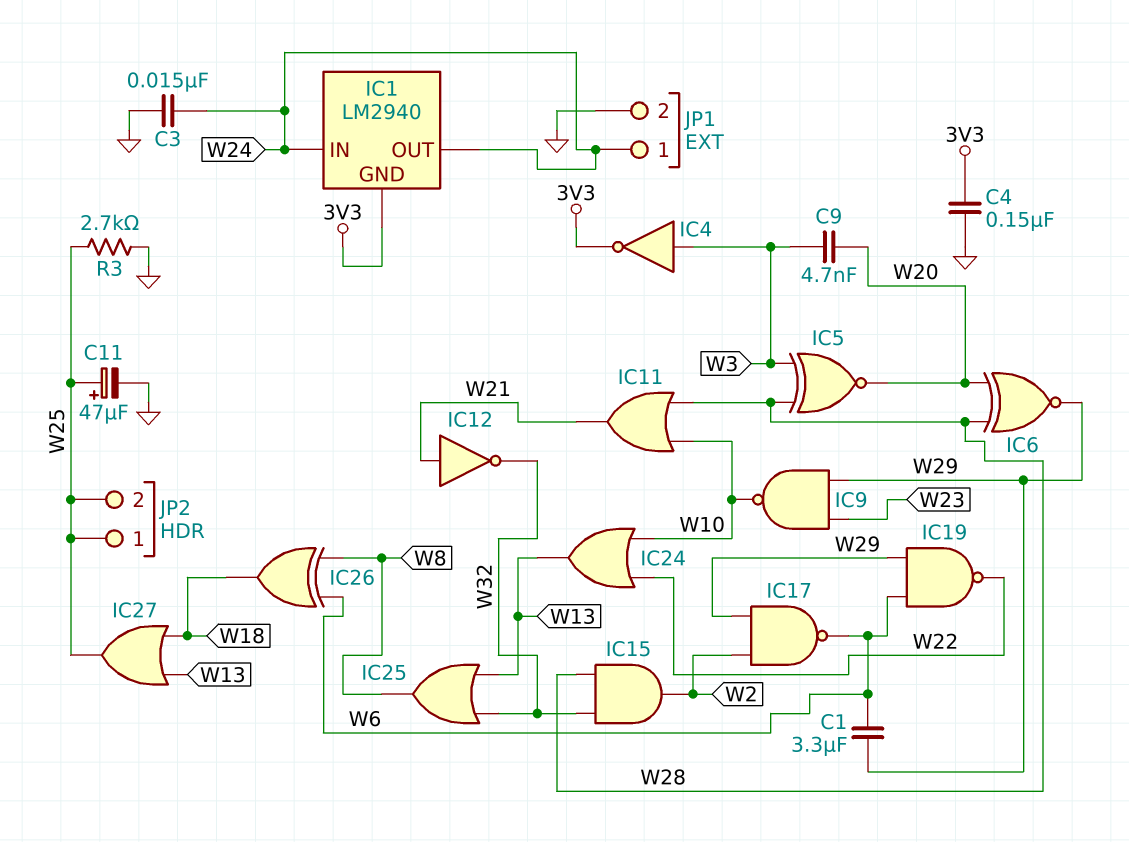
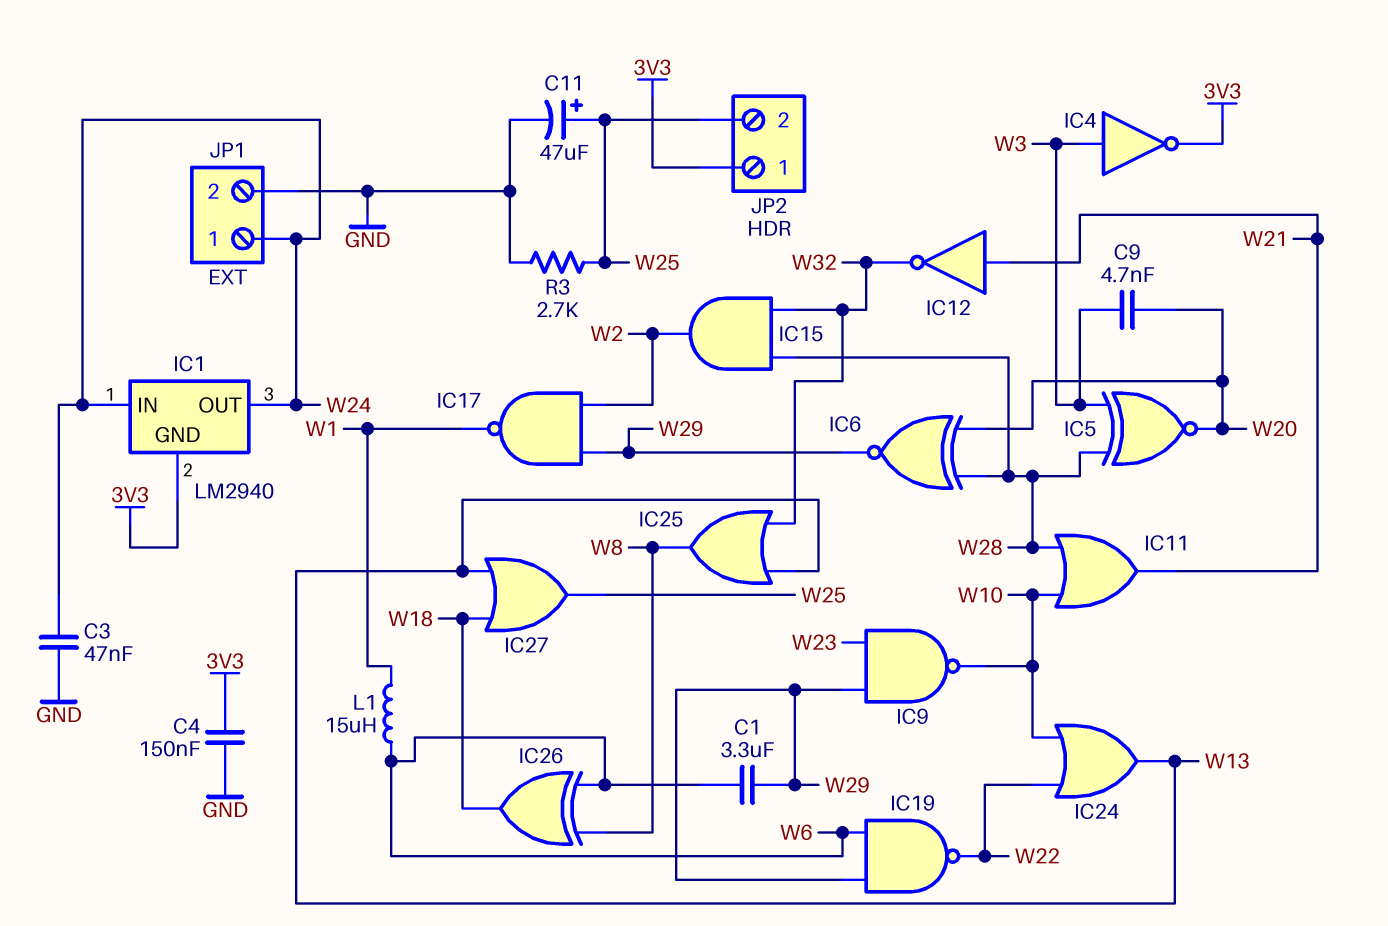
C3: 15nF (GND, W24) -> 47nF (GND, W24)
IC17: NAND (in W2, in W29, out W6) -> NAND (in W2, in W29, out W1)
JP2 pin 1: W25 -> 3V3
L1: none -> 15uH (W1, W6)

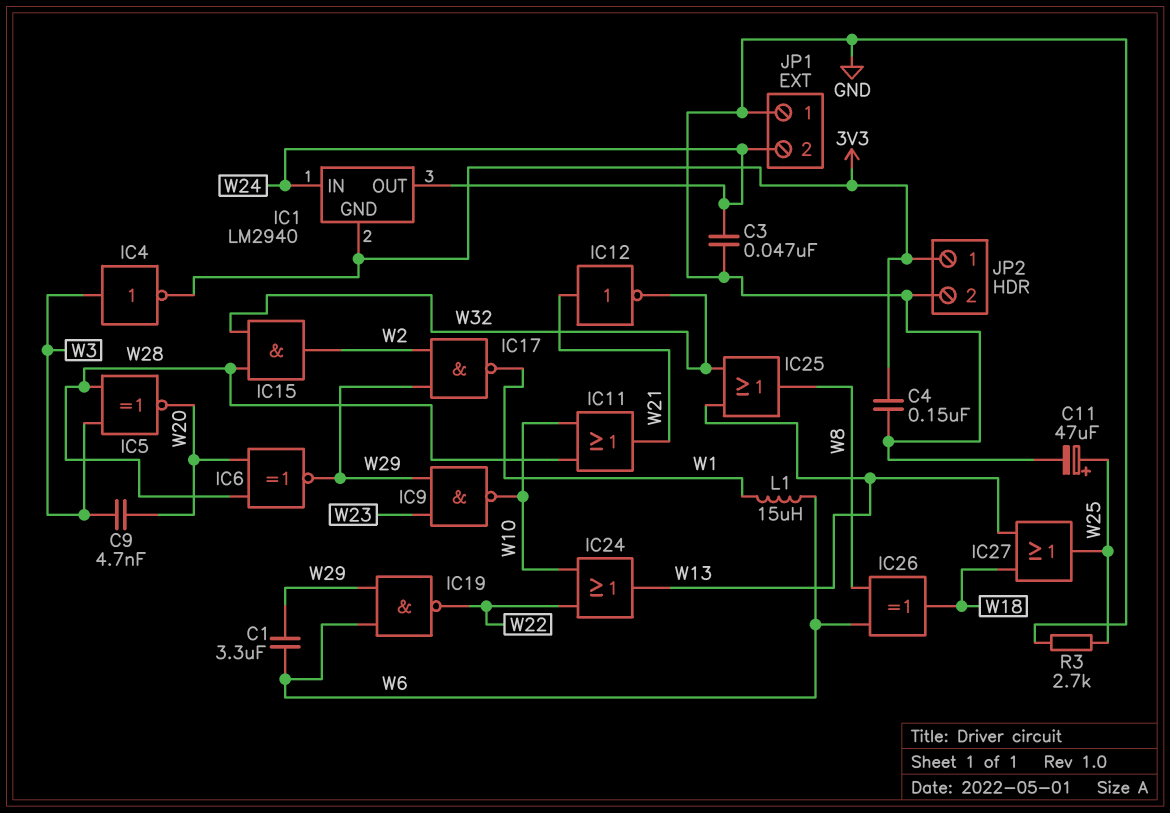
JP1 pin 1: W24 -> GND
JP1 pin 2: GND -> W24
JP2 pin 2: W25 -> GND

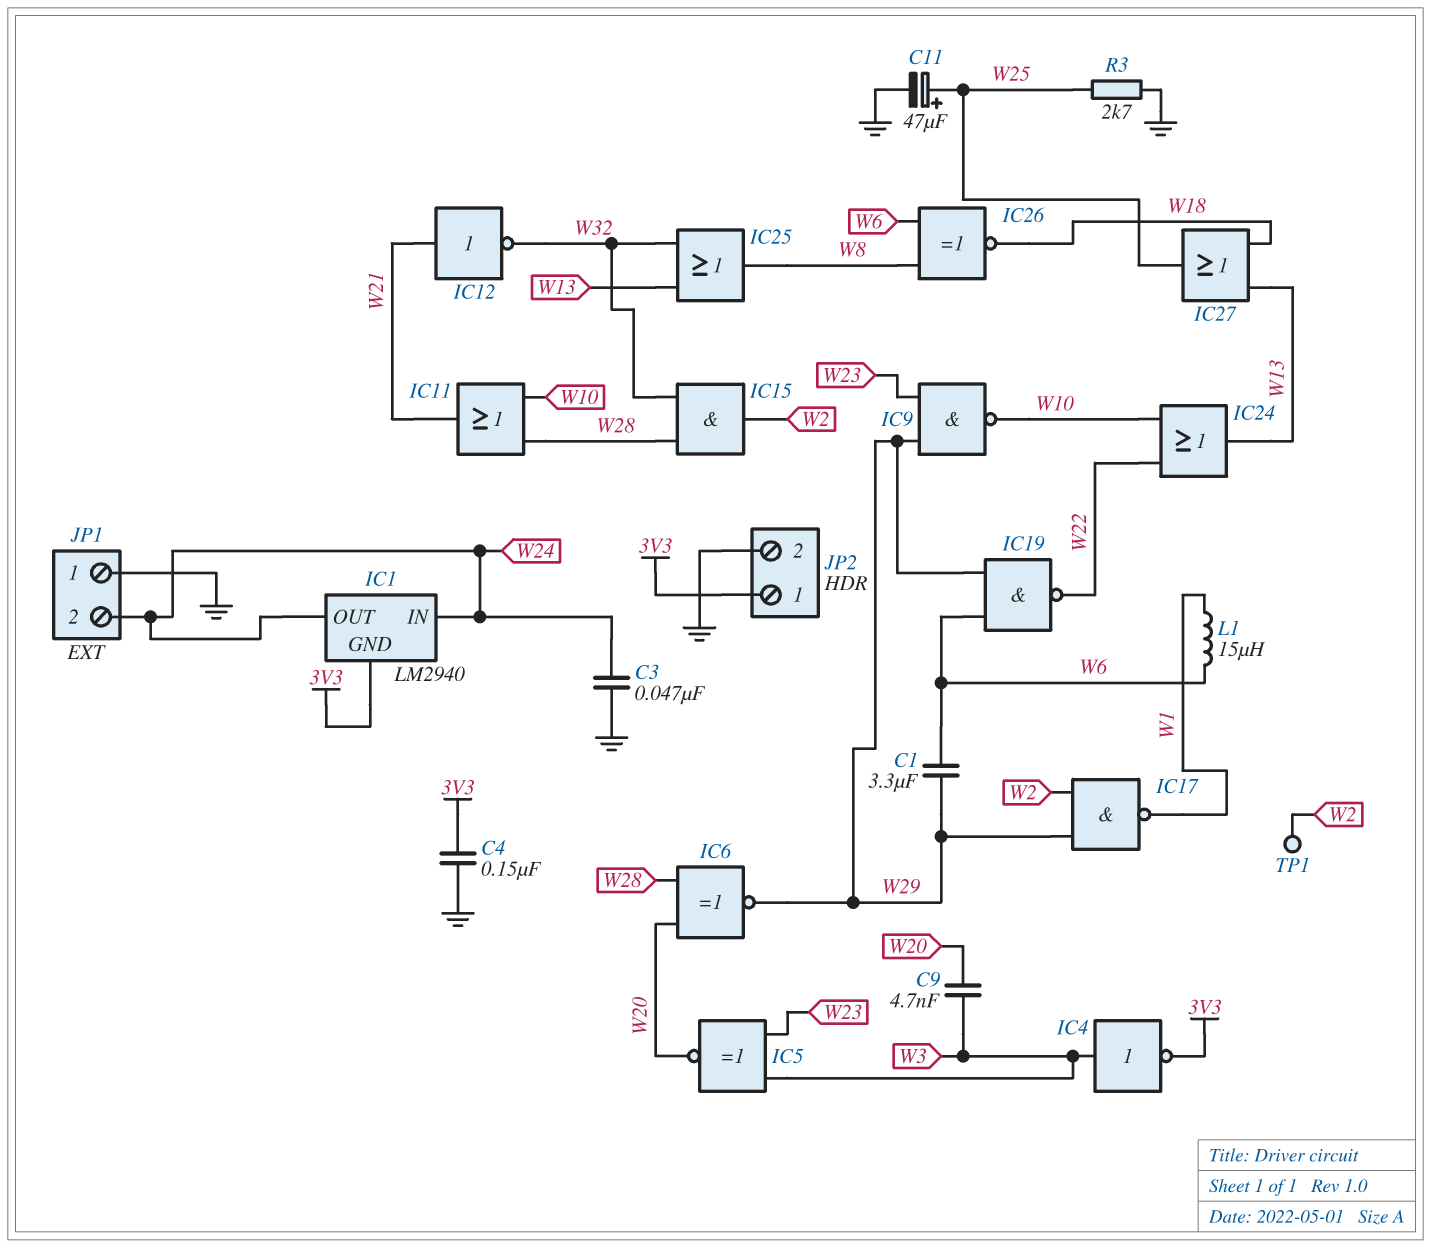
IC5: XNOR (in W3, in W28, out W20) -> XNOR (in W3, in W23, out W20)
IC26: XOR (in W6, in W8, out W18) -> XNOR (in W6, in W8, out W18)
TP1: none -> test point (W2)

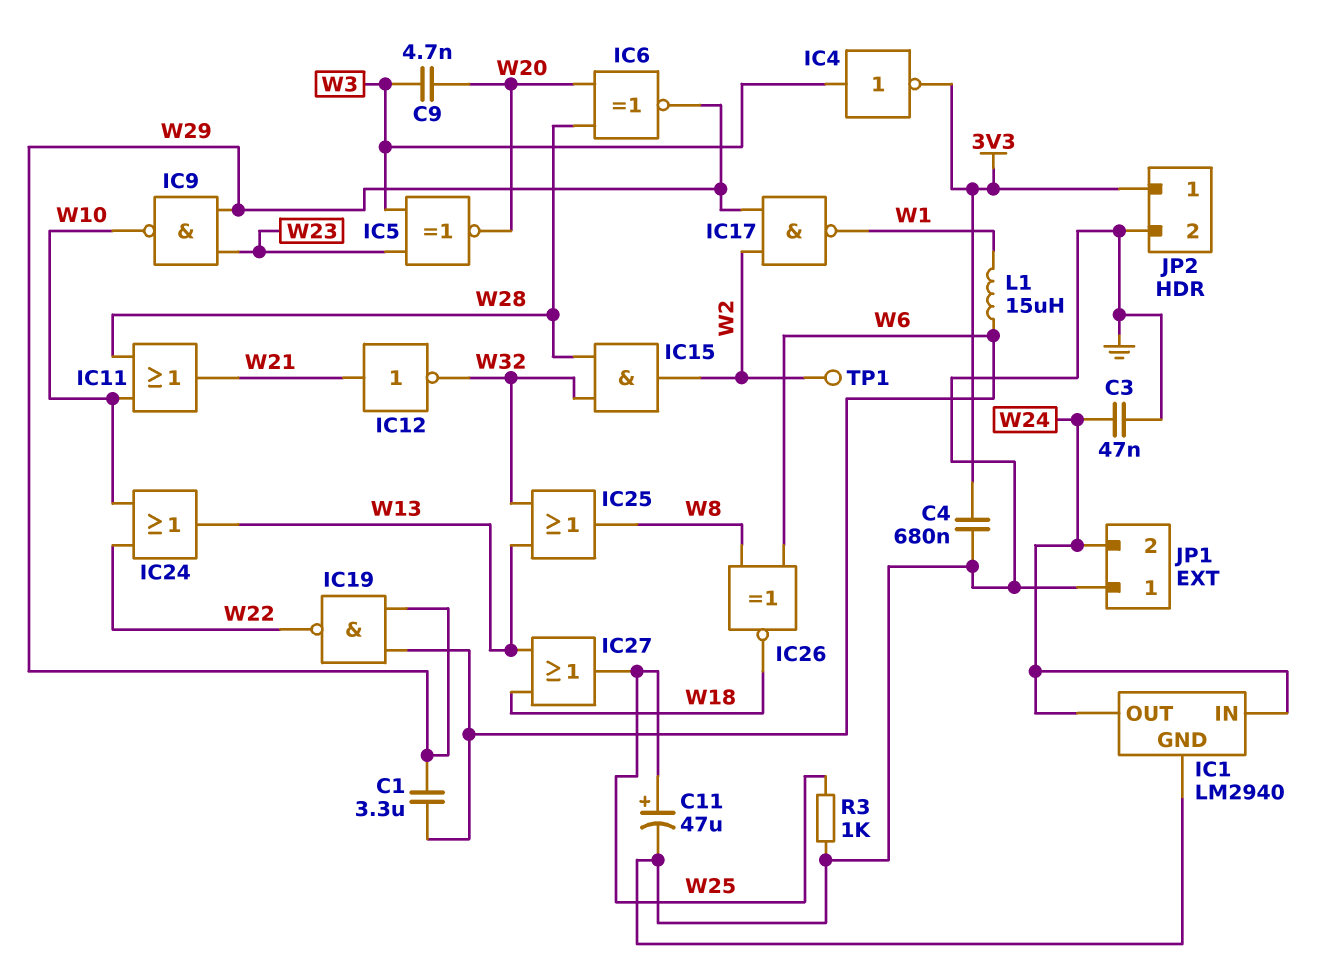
C4: 150nF (3V3, GND) -> 680nF (3V3, GND)
IC1 pin GND: 3V3 -> GND
R3: 2.7k (GND, W25) -> 1k (GND, W25)

